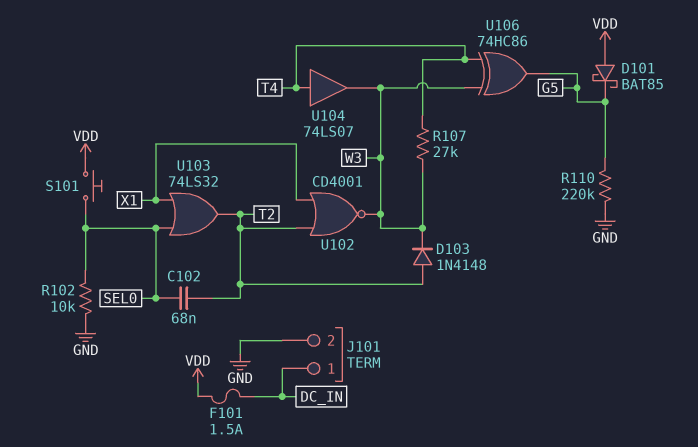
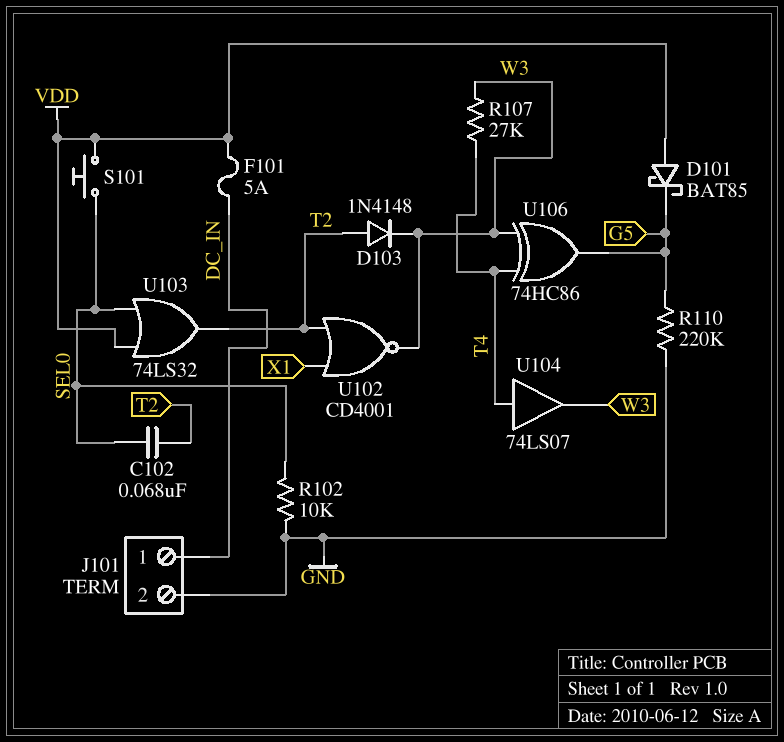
F101: 1.5A (DC_IN, VDD) -> 5A (DC_IN, VDD)
U103: OR 74LS32 (in SEL0, in X1, out T2) -> OR 74LS32 (in SEL0, in VDD, out T2)

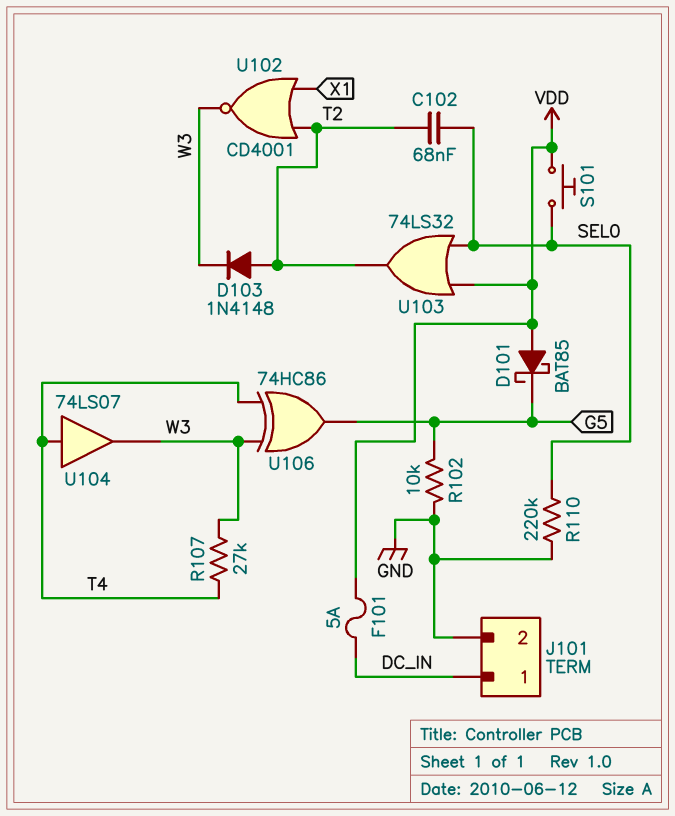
R102: 10k (GND, SEL0) -> 10k (G5, GND)
R110: 220k (G5, GND) -> 220k (GND, SEL0)

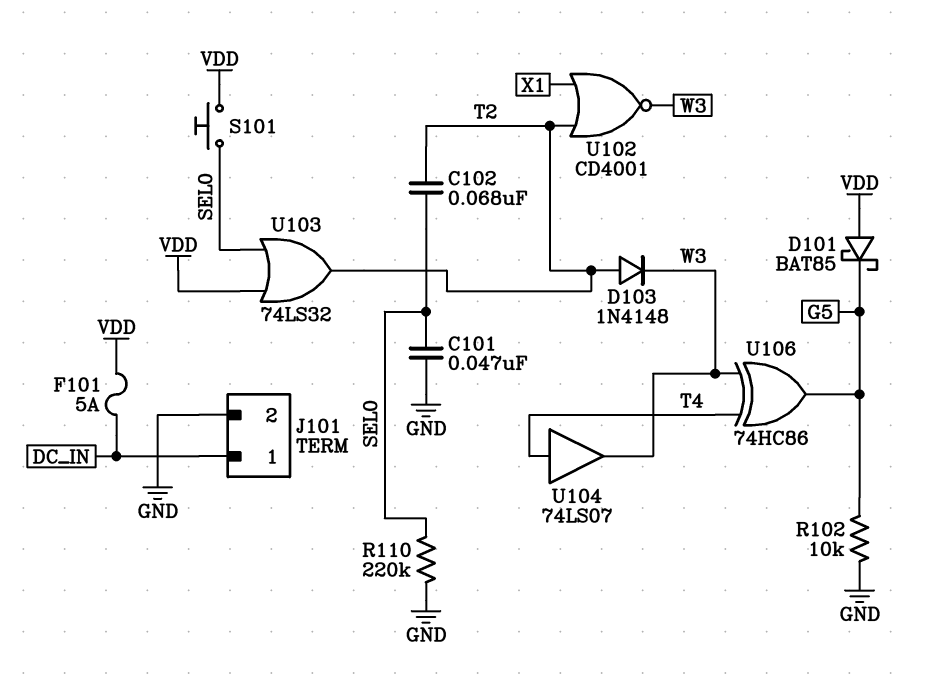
C101: none -> 47nF (GND, SEL0)
R107: 27k (T4, W3) -> none

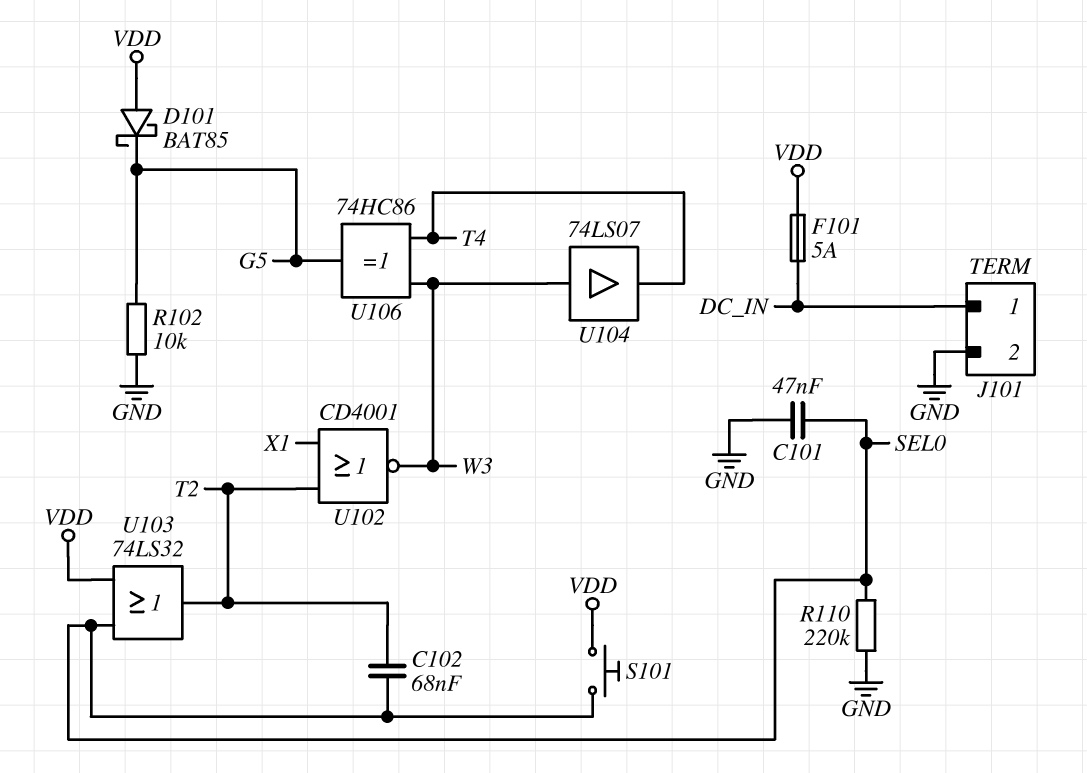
D103: diode 1N4148 (A T2, K W3) -> none
U104: buffer 74LS07 (in T4, out W3) -> buffer 74LS07 (in W3, out T4)

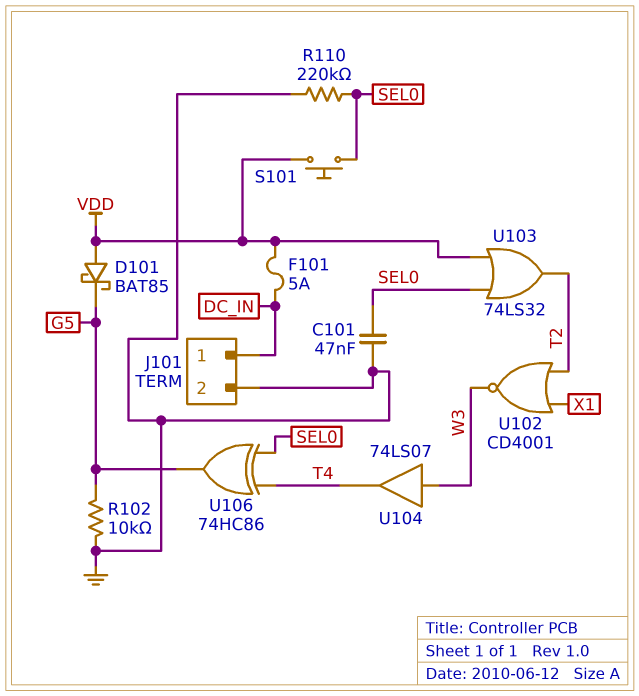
C102: 68nF (SEL0, T2) -> none
U106: XOR 74HC86 (in T4, in W3, out G5) -> XOR 74HC86 (in SEL0, in T4, out G5)

